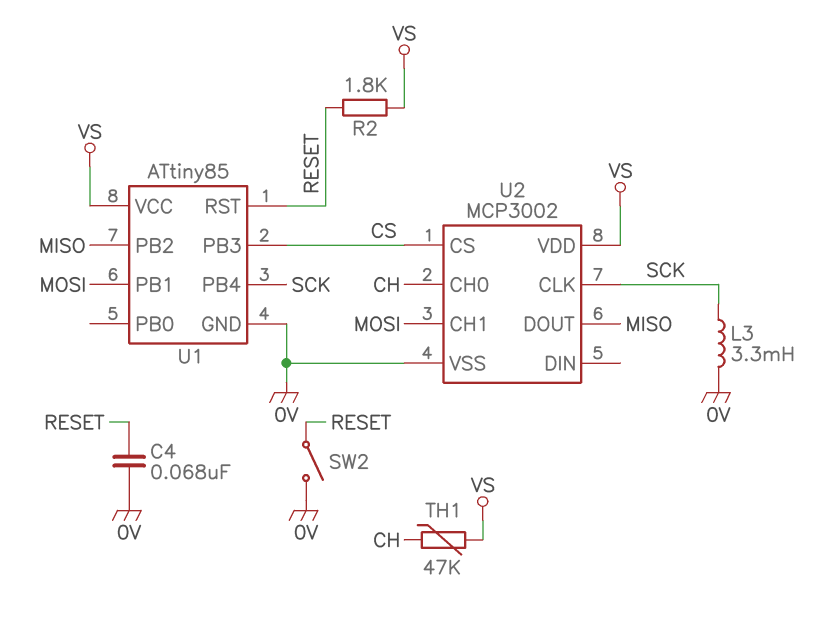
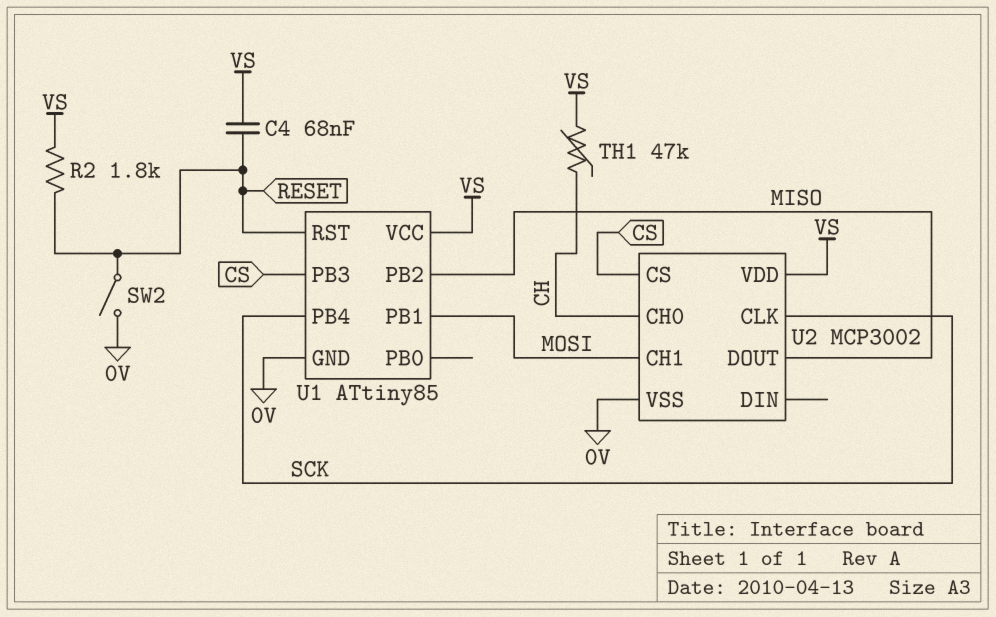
C4: 68nF (0V, RESET) -> 68nF (RESET, VS)
L3: 3.3mH (0V, SCK) -> none

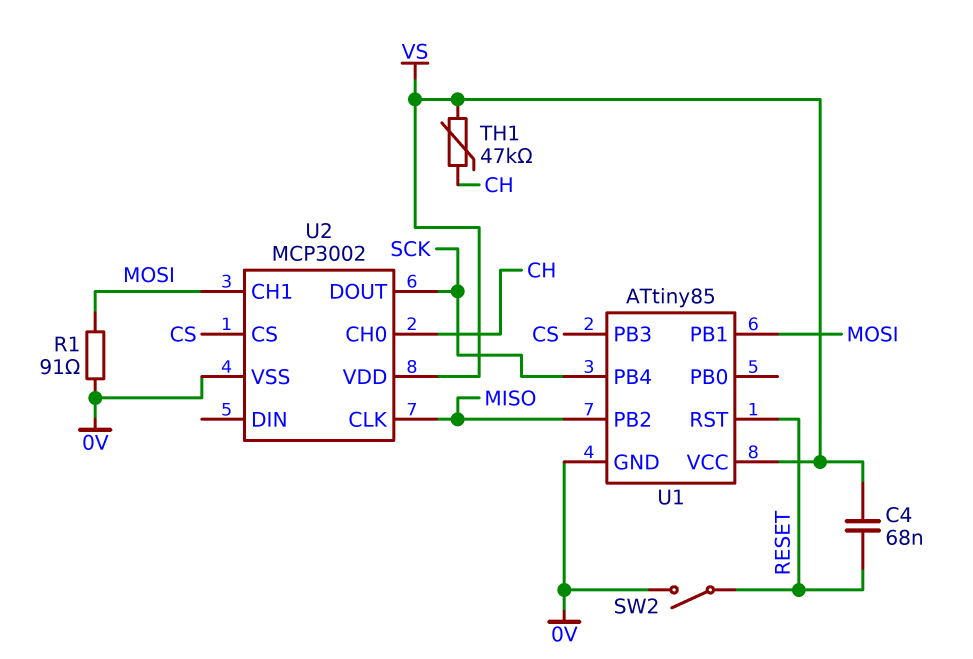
R1: none -> 91 (0V, MOSI)
R2: 1.8k (RESET, VS) -> none
U2 pin CLK: SCK -> MISO
U2 pin DOUT: MISO -> SCK

